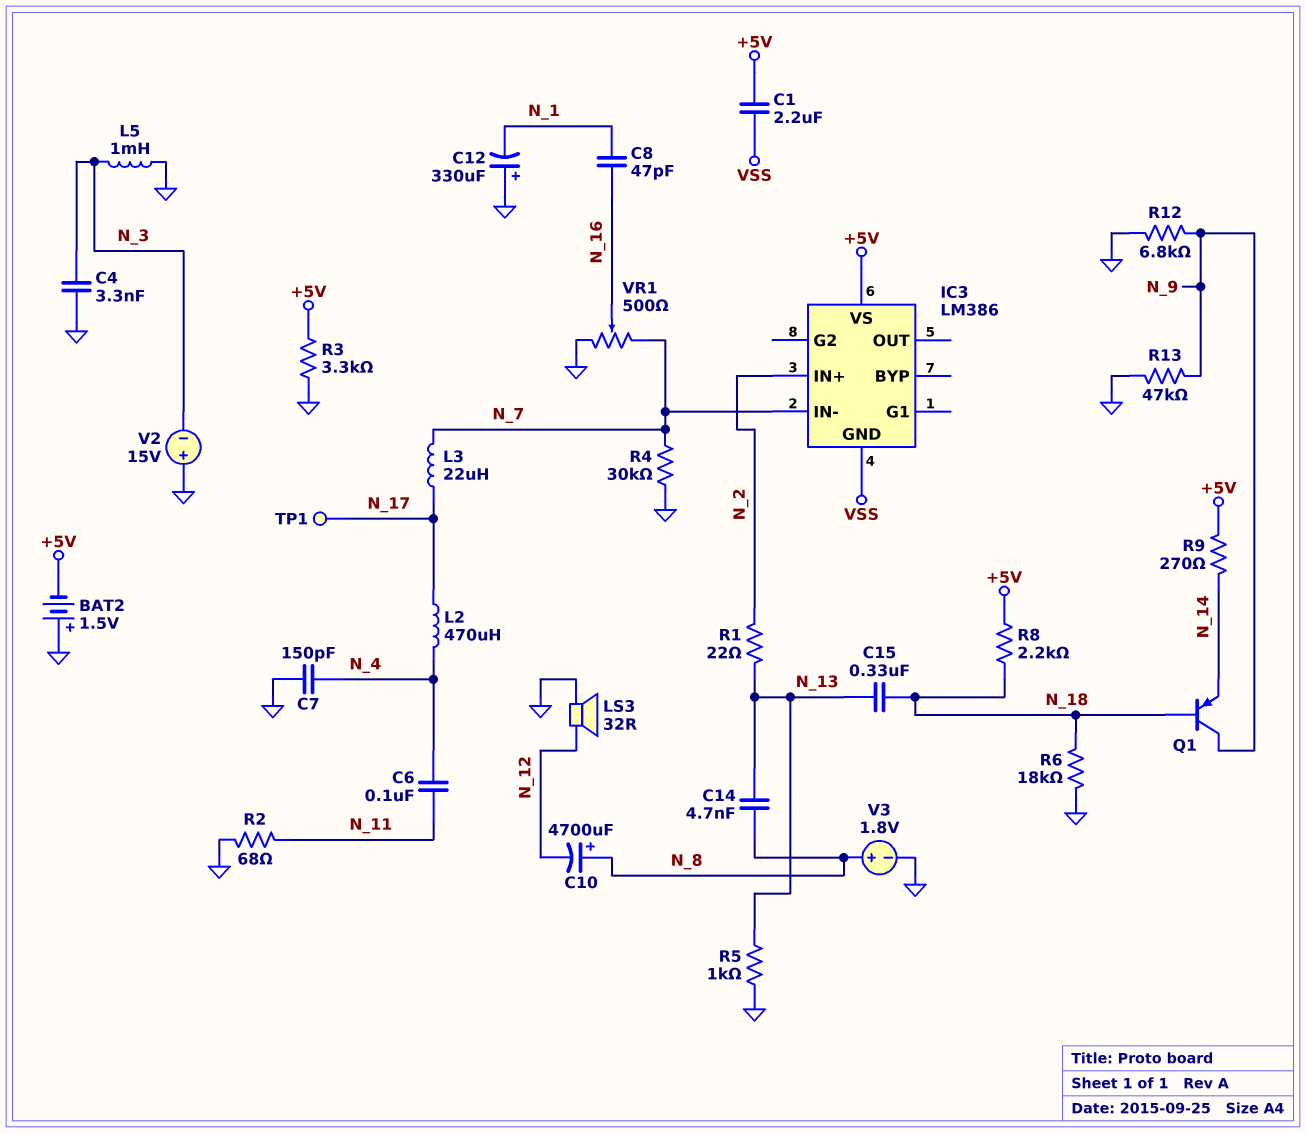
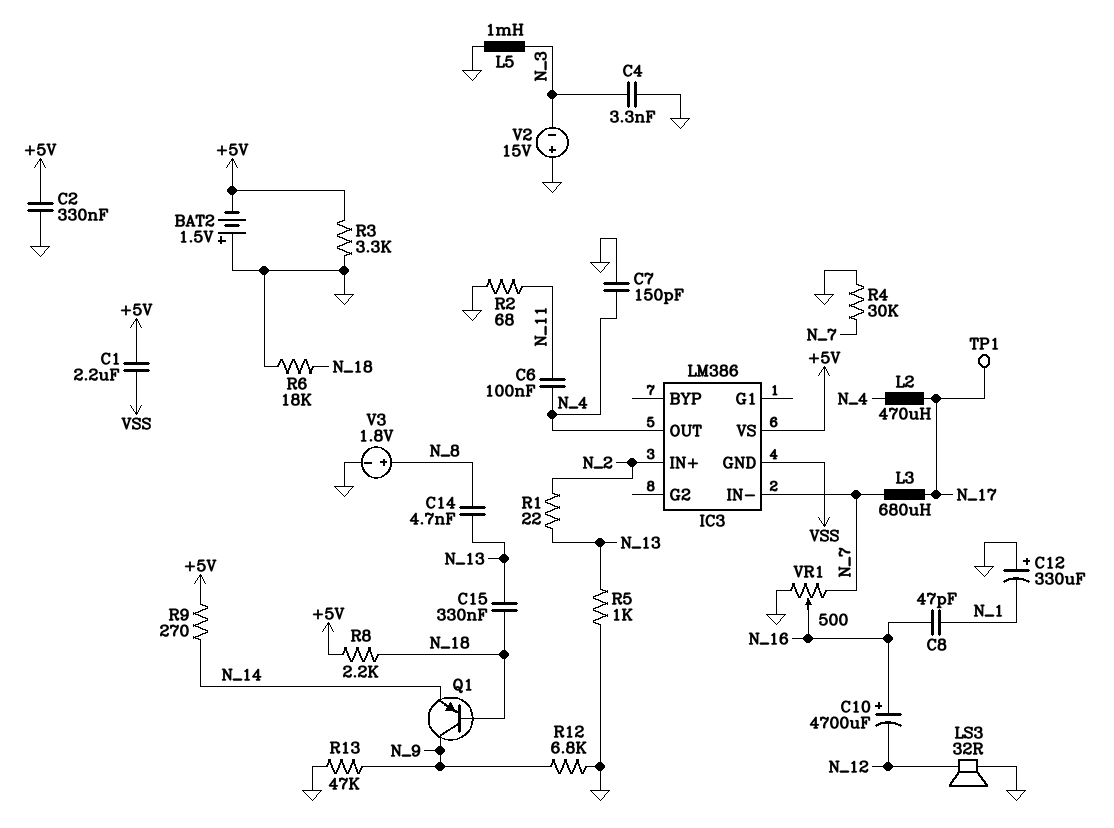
C2: none -> 330nF (+5V, GND)
C10: 4700uF (plus N_8, minus N_12) -> 4700uF (plus N_16, minus N_12)
IC3 pin OUT: none -> N_4
L3: 22uH (N_7, N_17) -> 680uH (N_7, N_17)

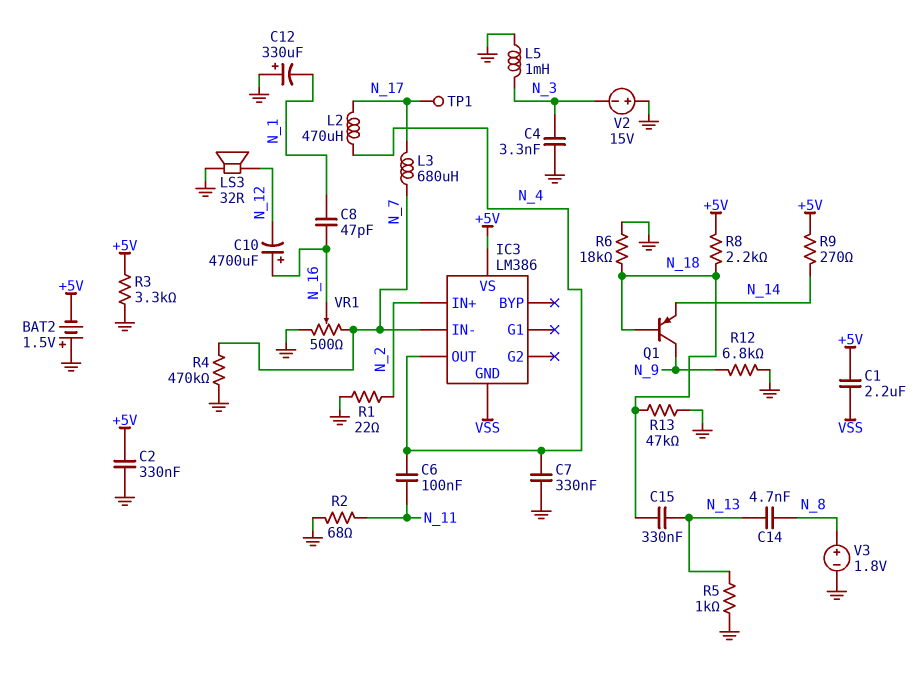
C7: 150pF (GND, N_4) -> 330nF (GND, N_4)
R1: 22 (N_2, N_13) -> 22 (GND, N_2)
R4: 30k (GND, N_7) -> 470k (GND, N_7)
R13: 47k (GND, N_9) -> 47k (GND, N_18)

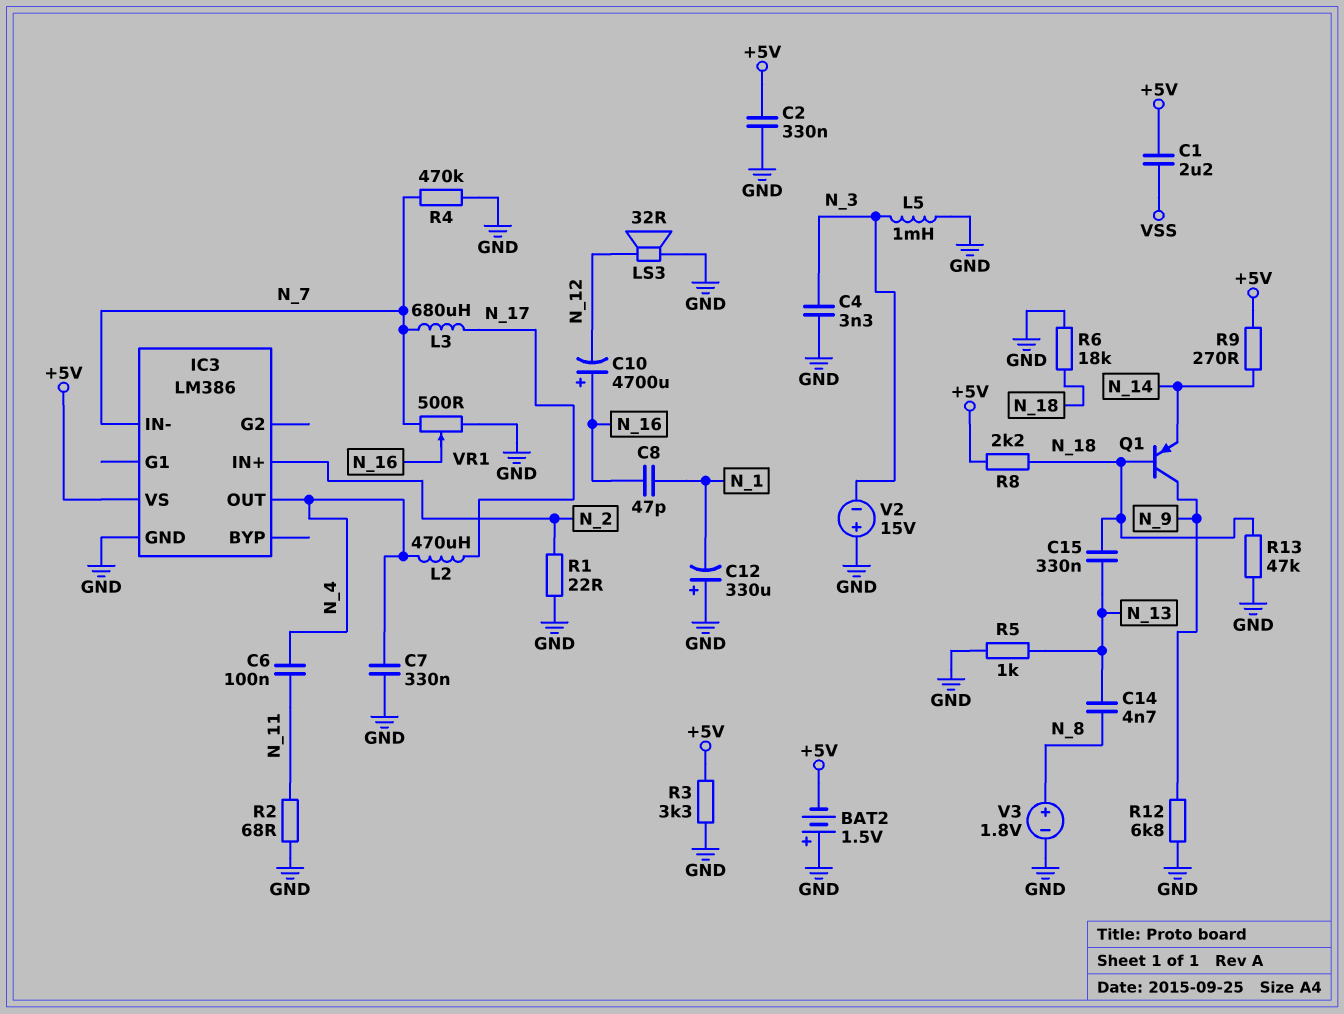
IC3 pin GND: VSS -> GND
TP1: test point (N_17) -> none

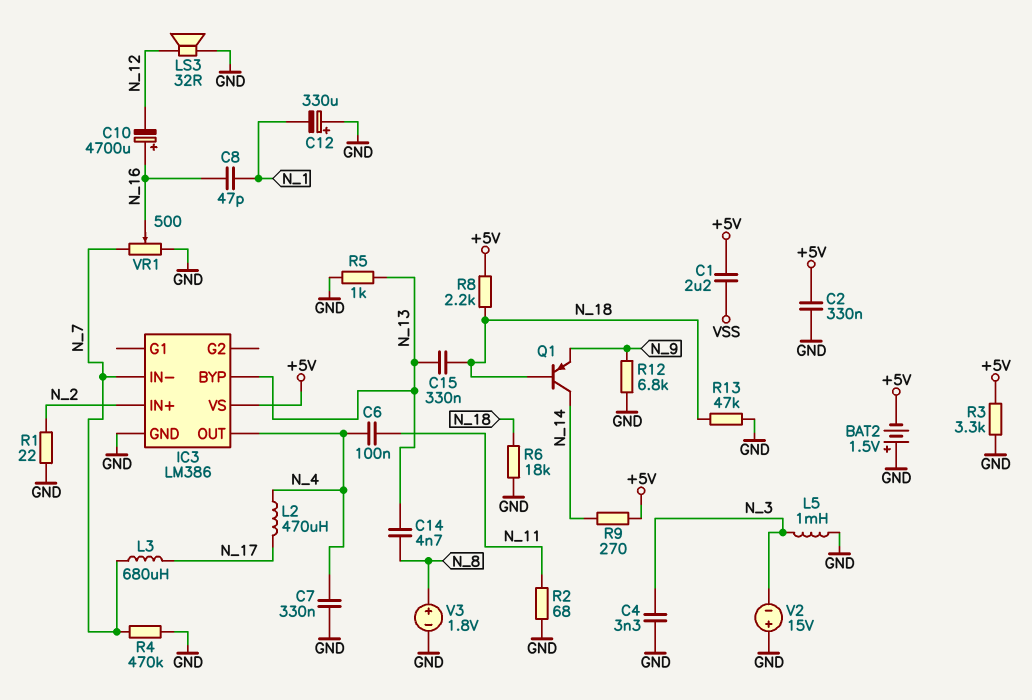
IC3 pin BYP: none -> N_13
Q1: PNP (B N_18, C N_9, E N_14) -> PNP (B N_18, C N_14, E N_9)

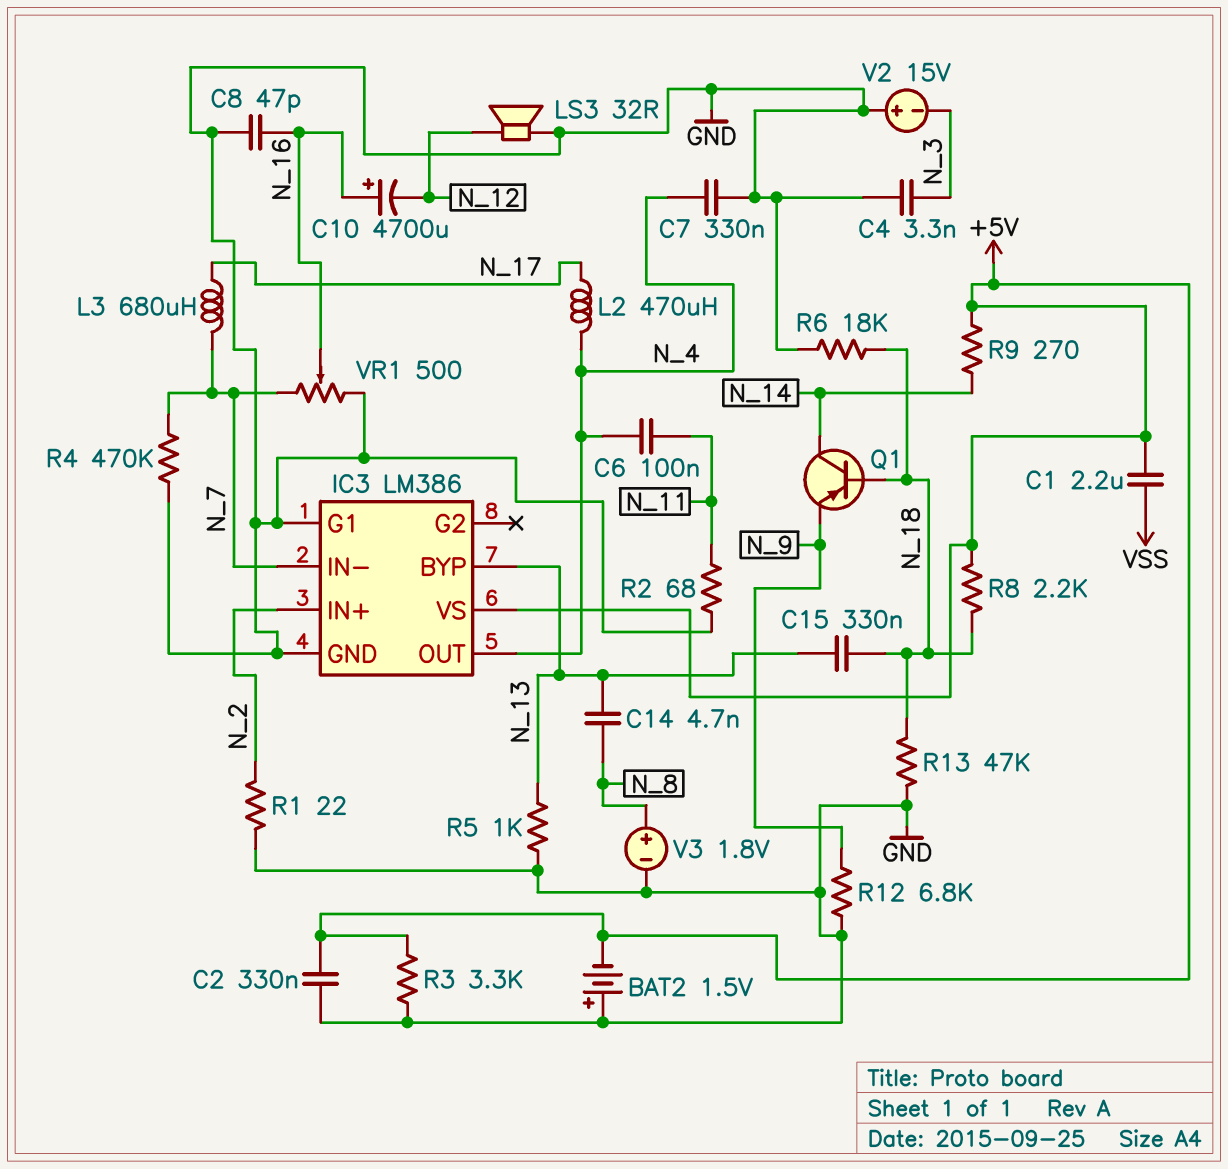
C8: 47pF (N_1, N_16) -> 47pF (GND, N_16)
C12: 330uF (plus GND, minus N_1) -> none
IC3 pin G1: none -> GND
L5: 1mH (GND, N_3) -> none

